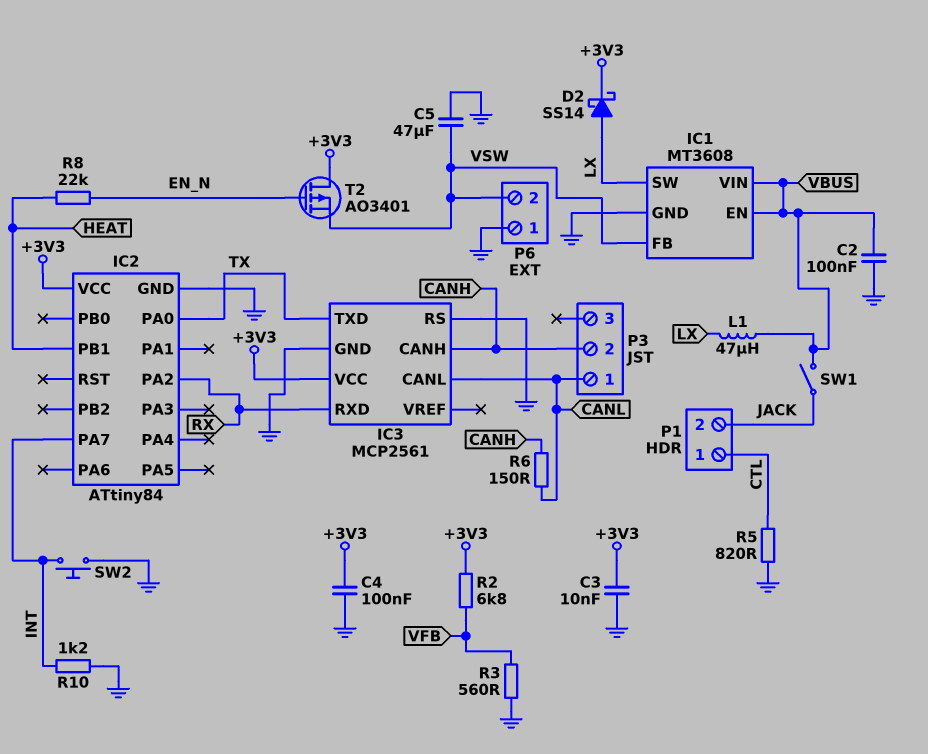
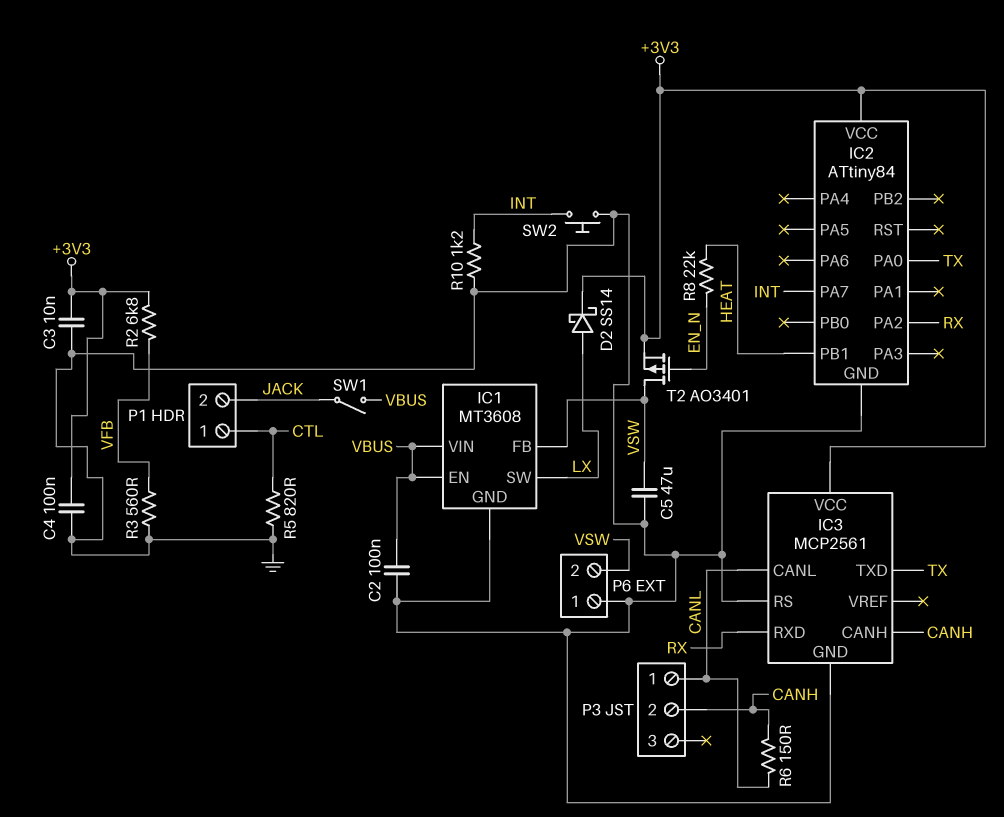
L1: 47uH (LX, VBUS) -> none
T2: PMOS AO3401 (G EN_N, D +3V3, S VSW) -> PMOS AO3401 (G EN_N, D VSW, S +3V3)

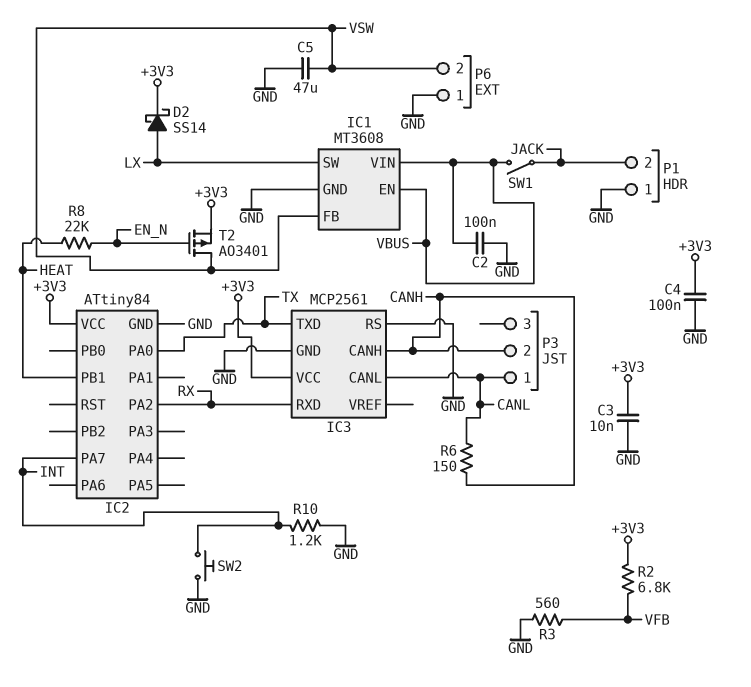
P1 pin 1: CTL -> GND
R5: 820 (CTL, GND) -> none

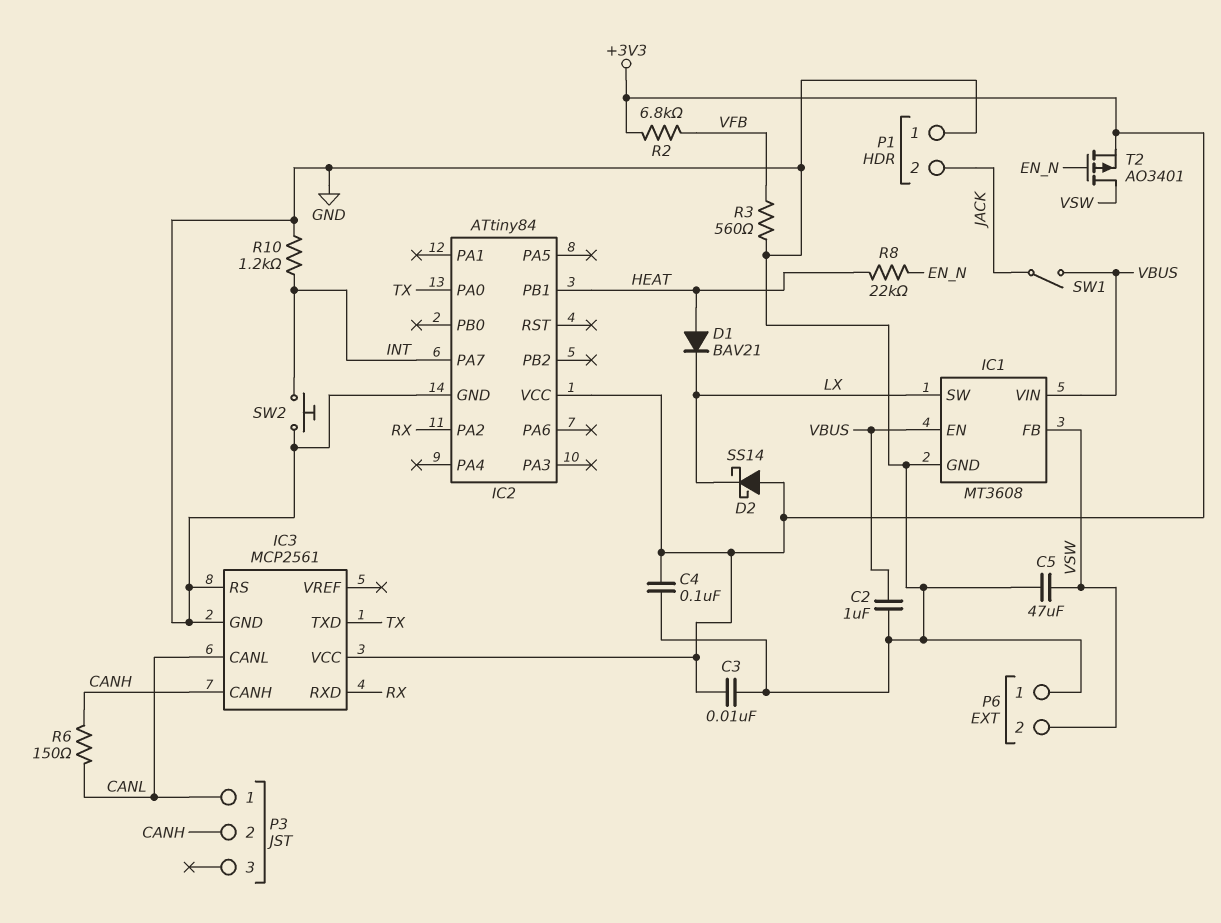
C2: 100nF (GND, VBUS) -> 1uF (GND, VBUS)
D1: none -> diode BAV21 (A HEAT, K LX)
D2: schottky SS14 (A LX, K +3V3) -> schottky SS14 (A +3V3, K LX)

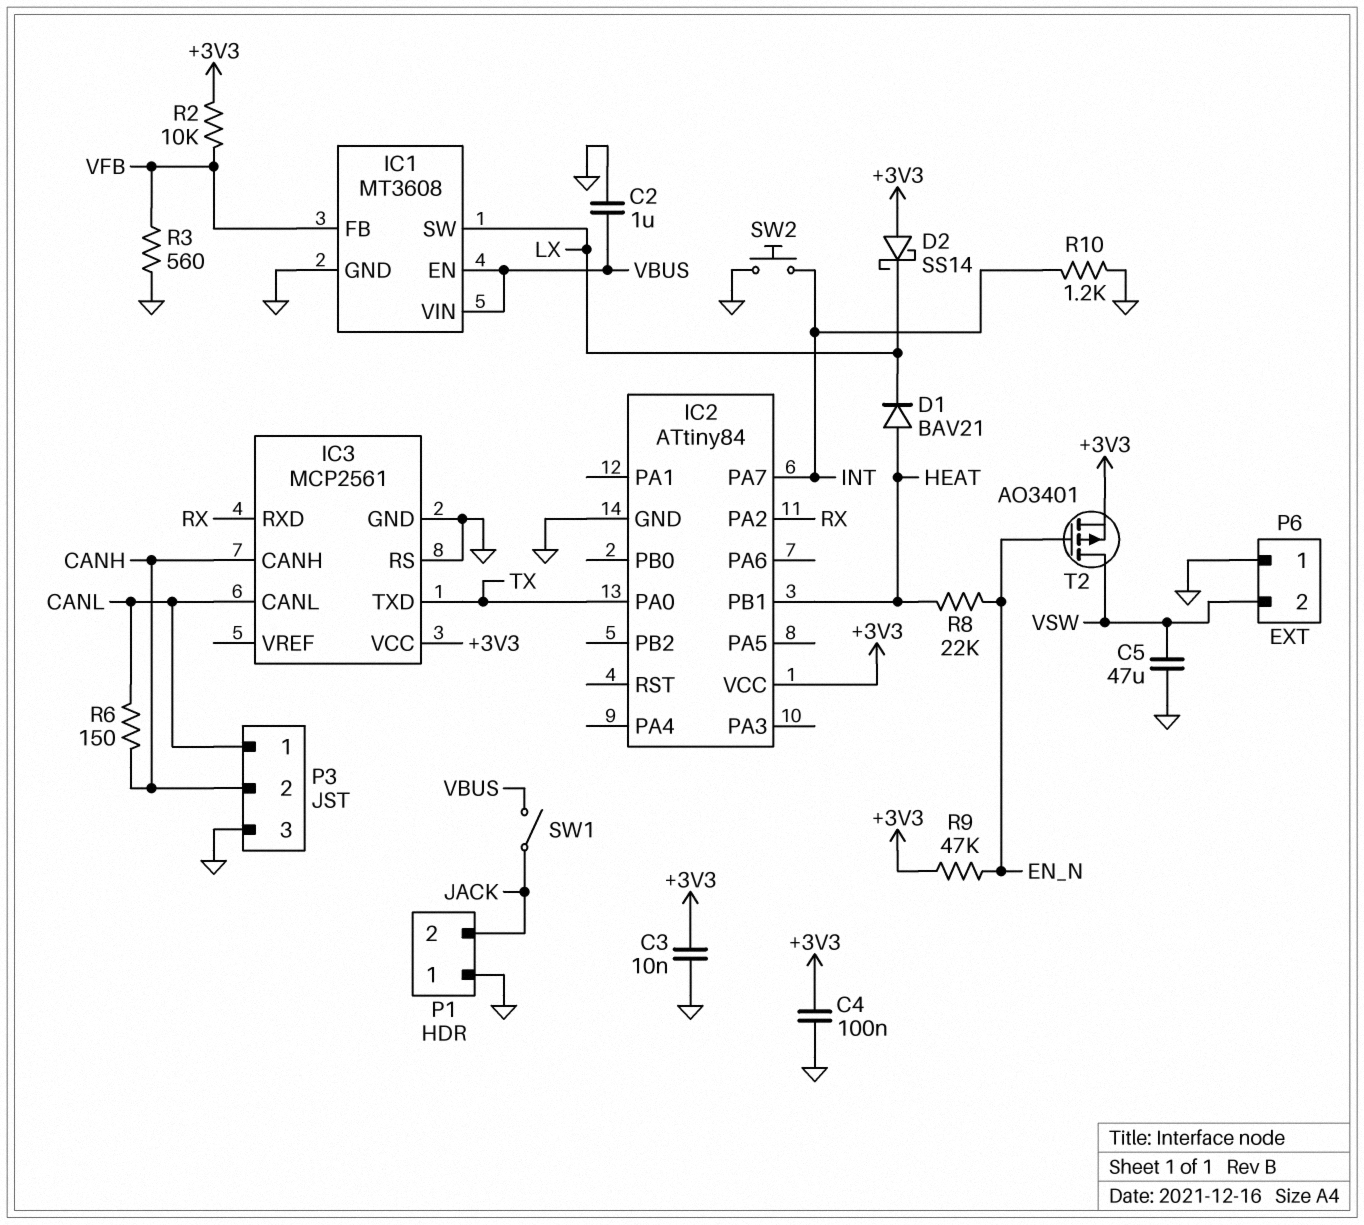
IC1 pin FB: VSW -> VFB
P3 pin 3: none -> GND
R2: 6.8k (+3V3, VFB) -> 10k (+3V3, VFB)
R9: none -> 47k (+3V3, EN_N)

